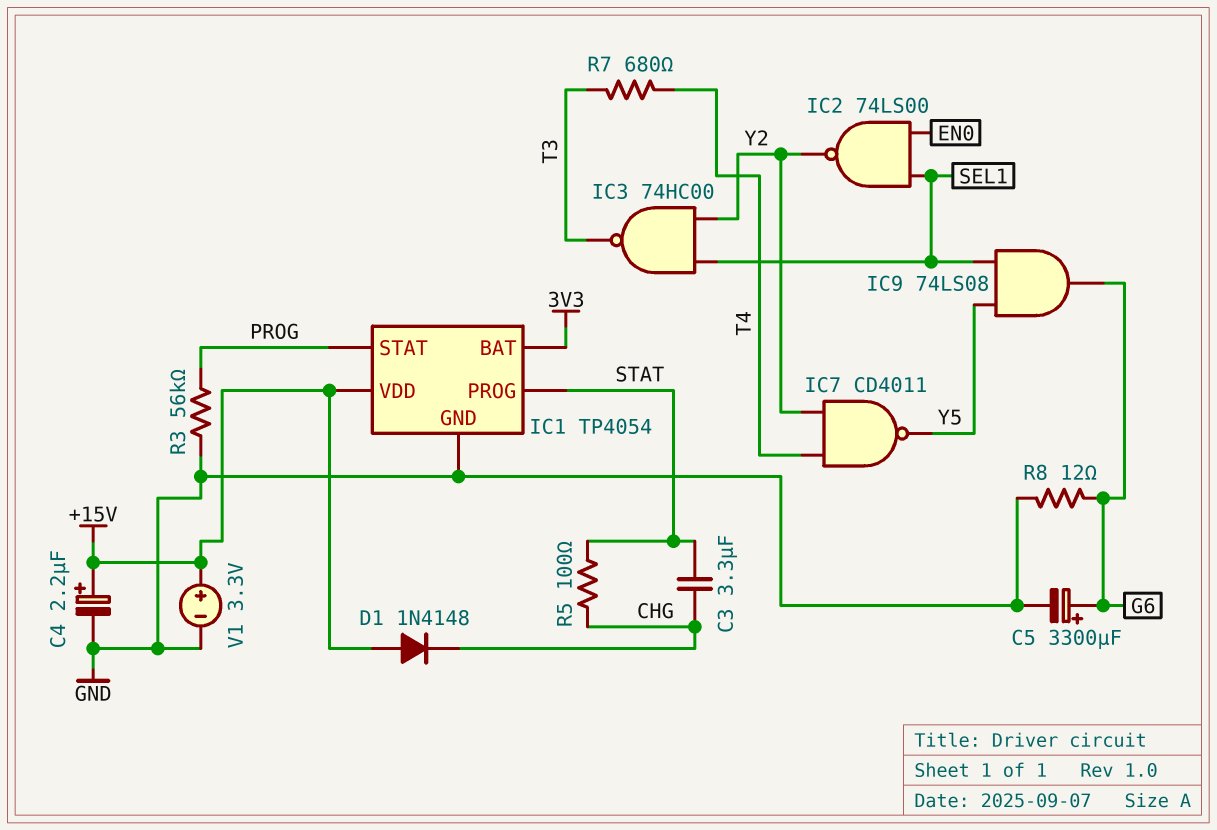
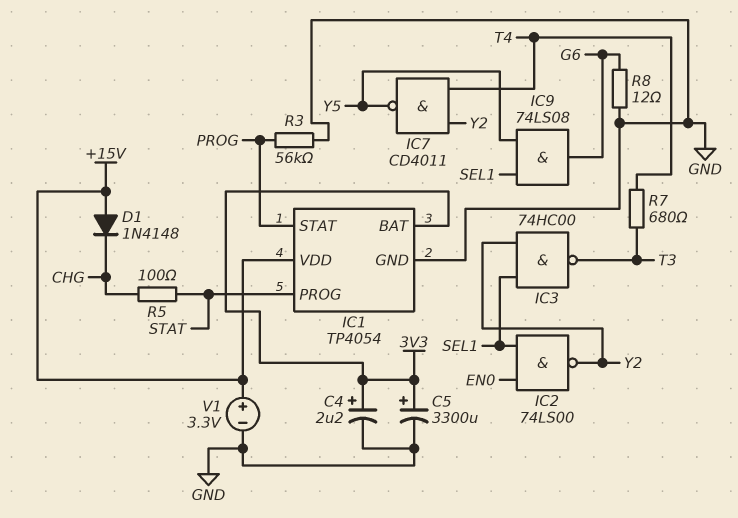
C3: 3.3uF (CHG, STAT) -> none
C4: 2.2uF (plus +15V, minus GND) -> 2.2uF (plus 3V3, minus GND)
C5: 3300uF (plus G6, minus GND) -> 3300uF (plus 3V3, minus GND)

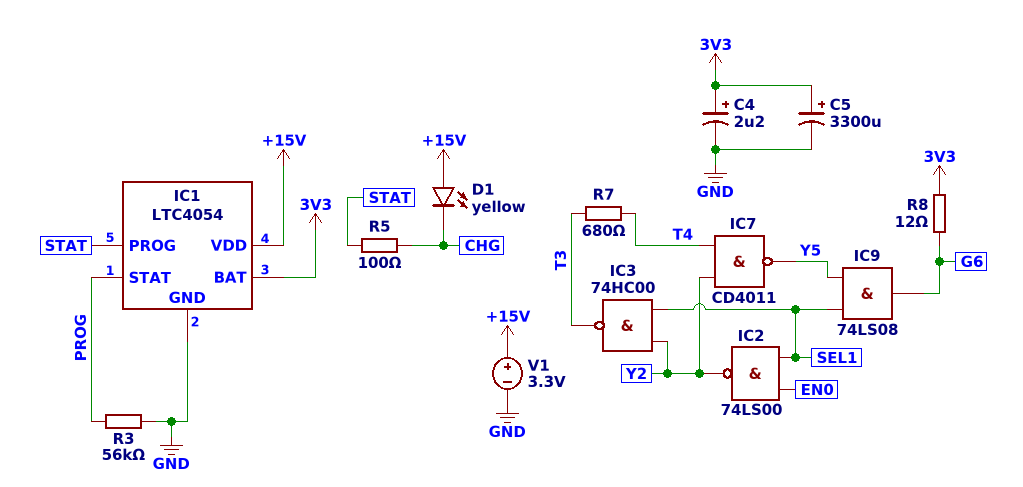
D1: diode 1N4148 (A +15V, K CHG) -> LED yellow (A +15V, K CHG)
IC1: TP4054 -> LTC4054
R8: 12 (G6, GND) -> 12 (3V3, G6)

